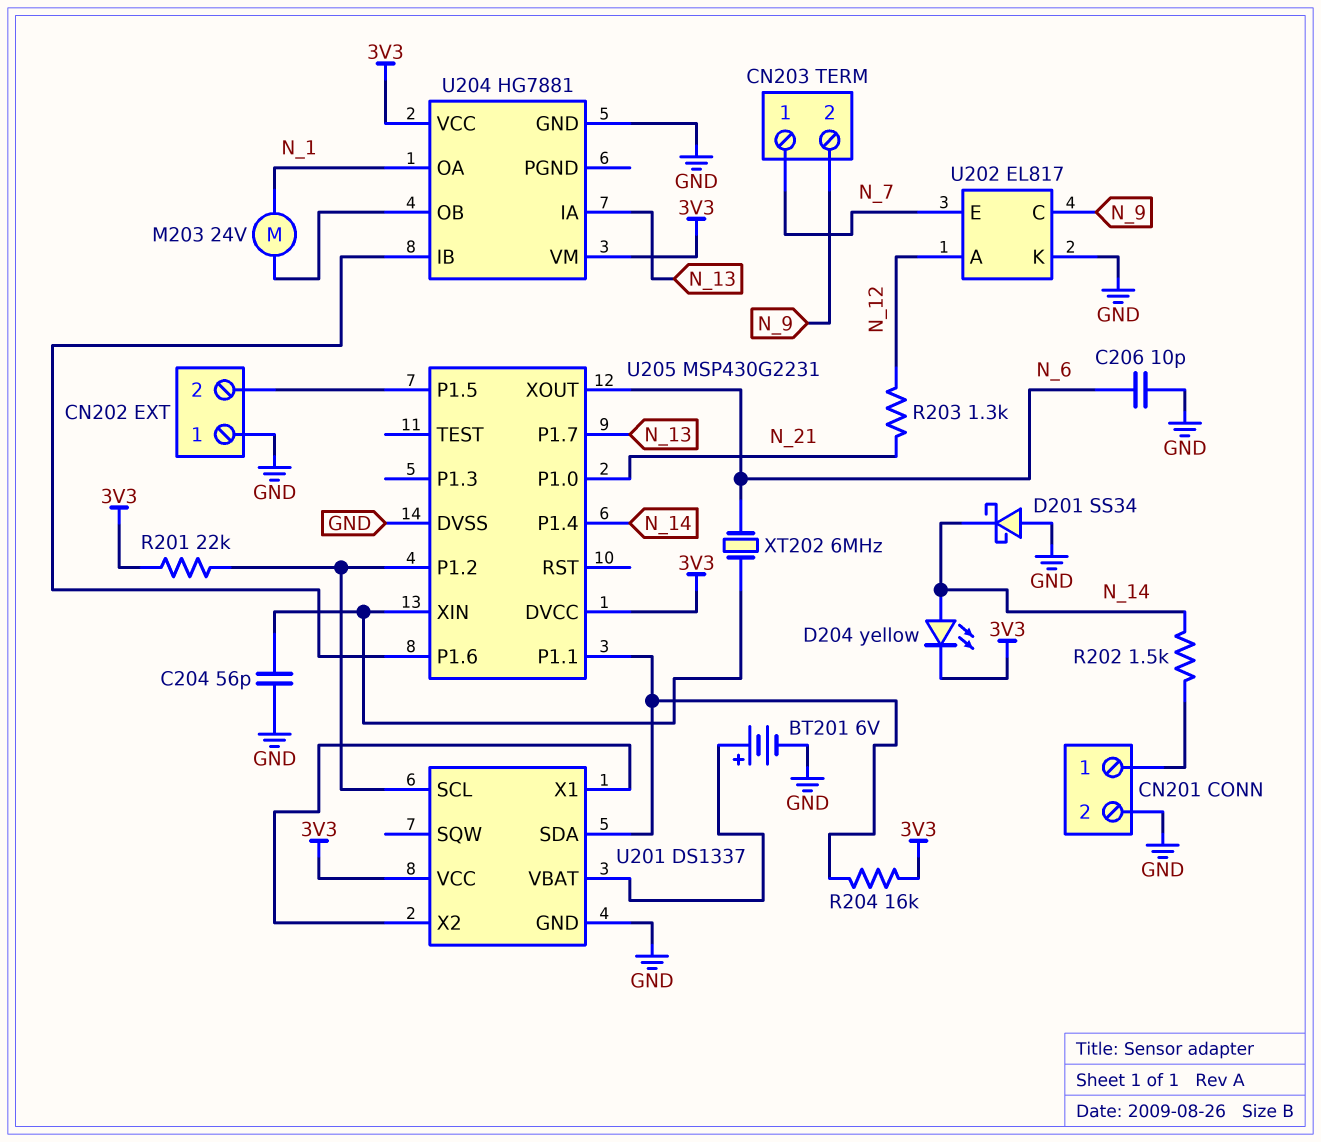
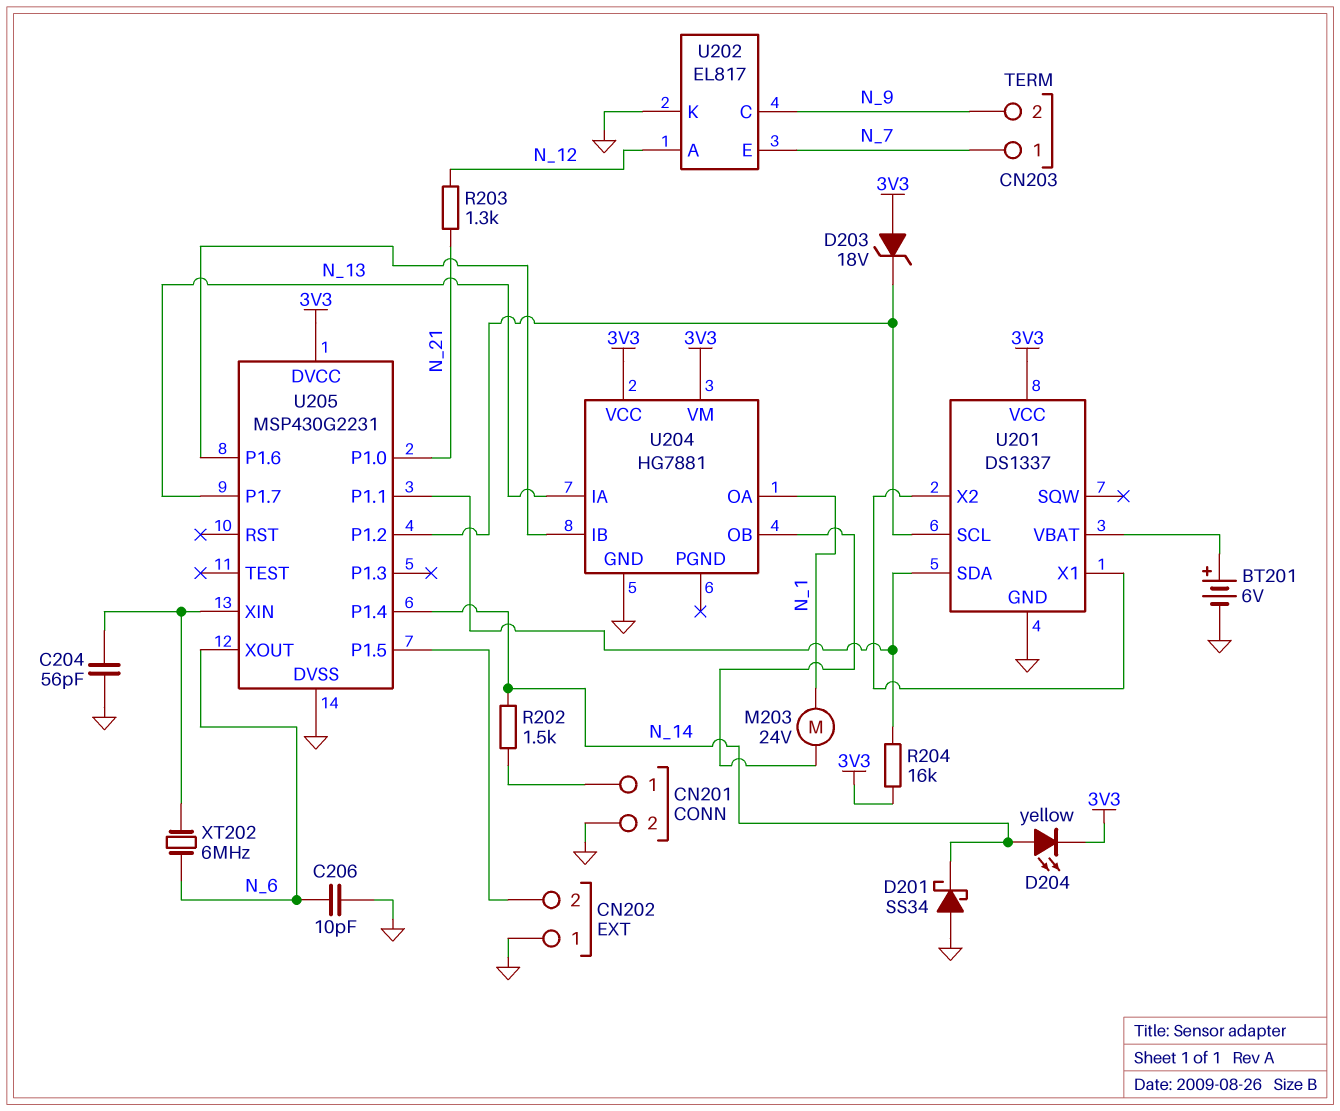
D203: none -> zener 18V (A 3V3, K U201/SCL)
R201: 22k (3V3, U201/SCL) -> none

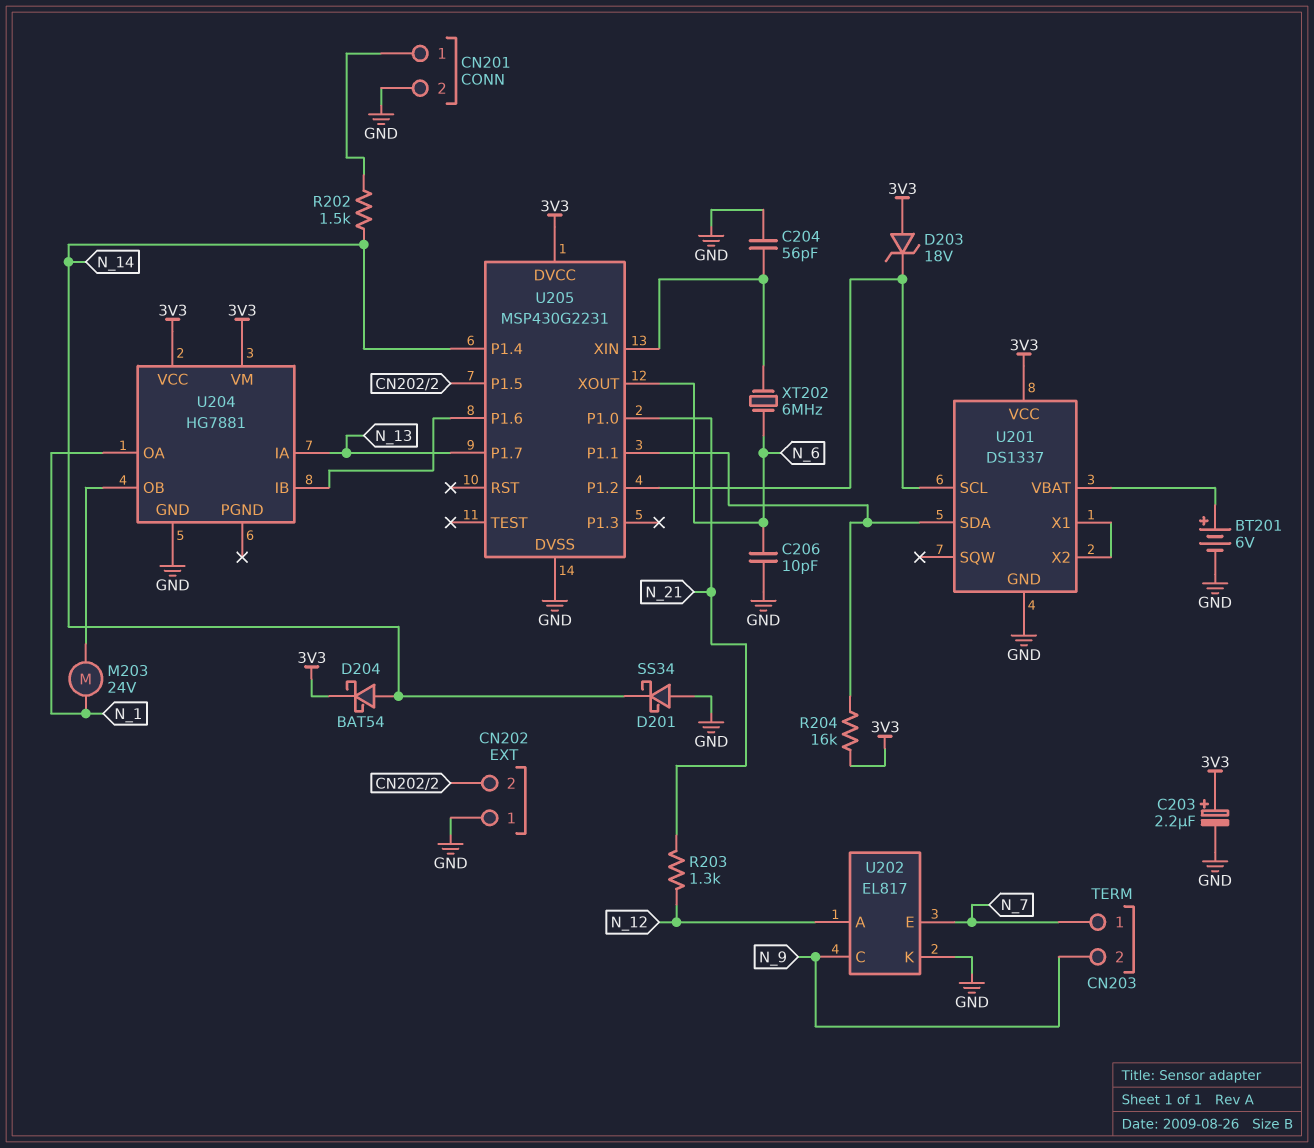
C203: none -> 2.2uF (plus 3V3, minus GND)
D204: LED yellow (A N_14, K 3V3) -> schottky BAT54 (A N_14, K 3V3)

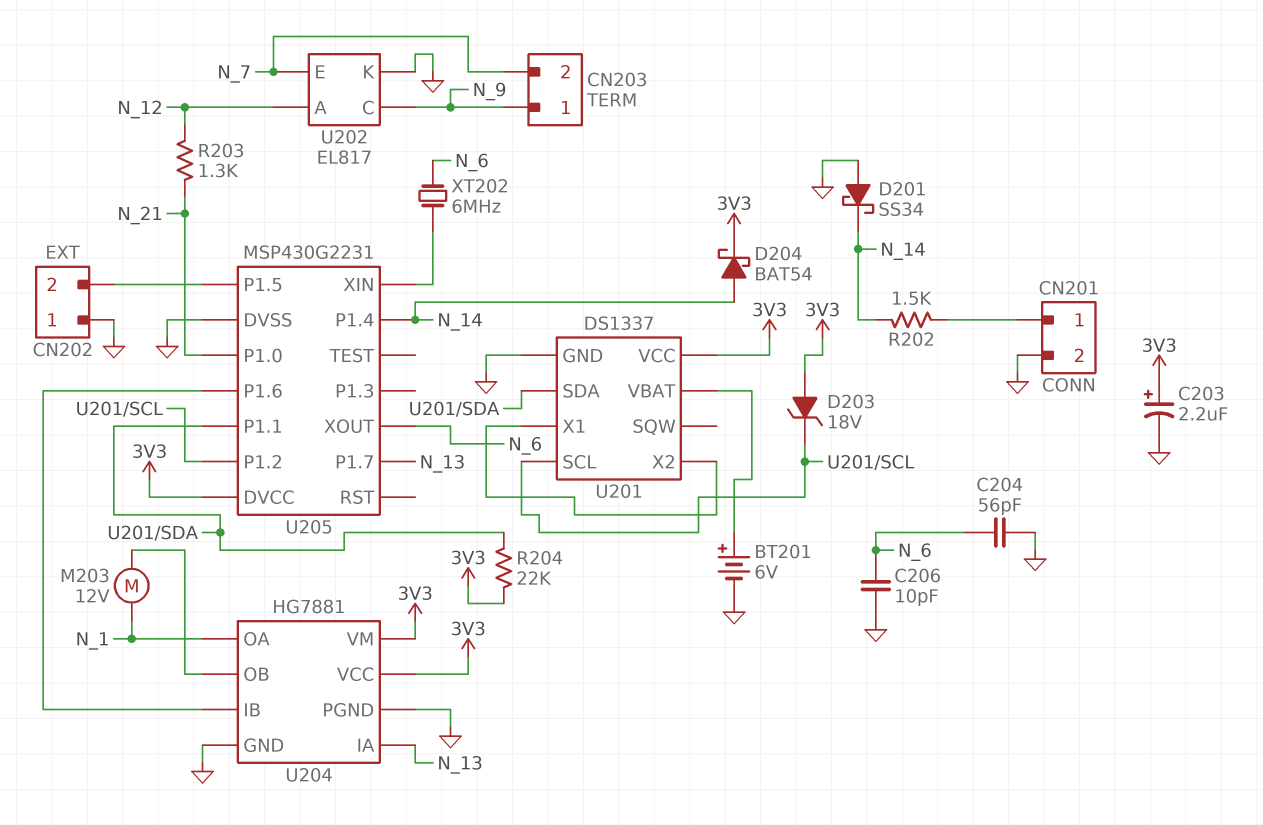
C204: 56pF (GND, U205/XIN) -> 56pF (GND, N_6)
CN203 pin 1: N_7 -> N_9
CN203 pin 2: N_9 -> N_7
M203: motor 24V (N_1, U204/OB) -> motor 12V (N_1, U204/OB)
R204: 16k (3V3, U201/SDA) -> 22k (3V3, U201/SDA)
U204 pin PGND: none -> GND

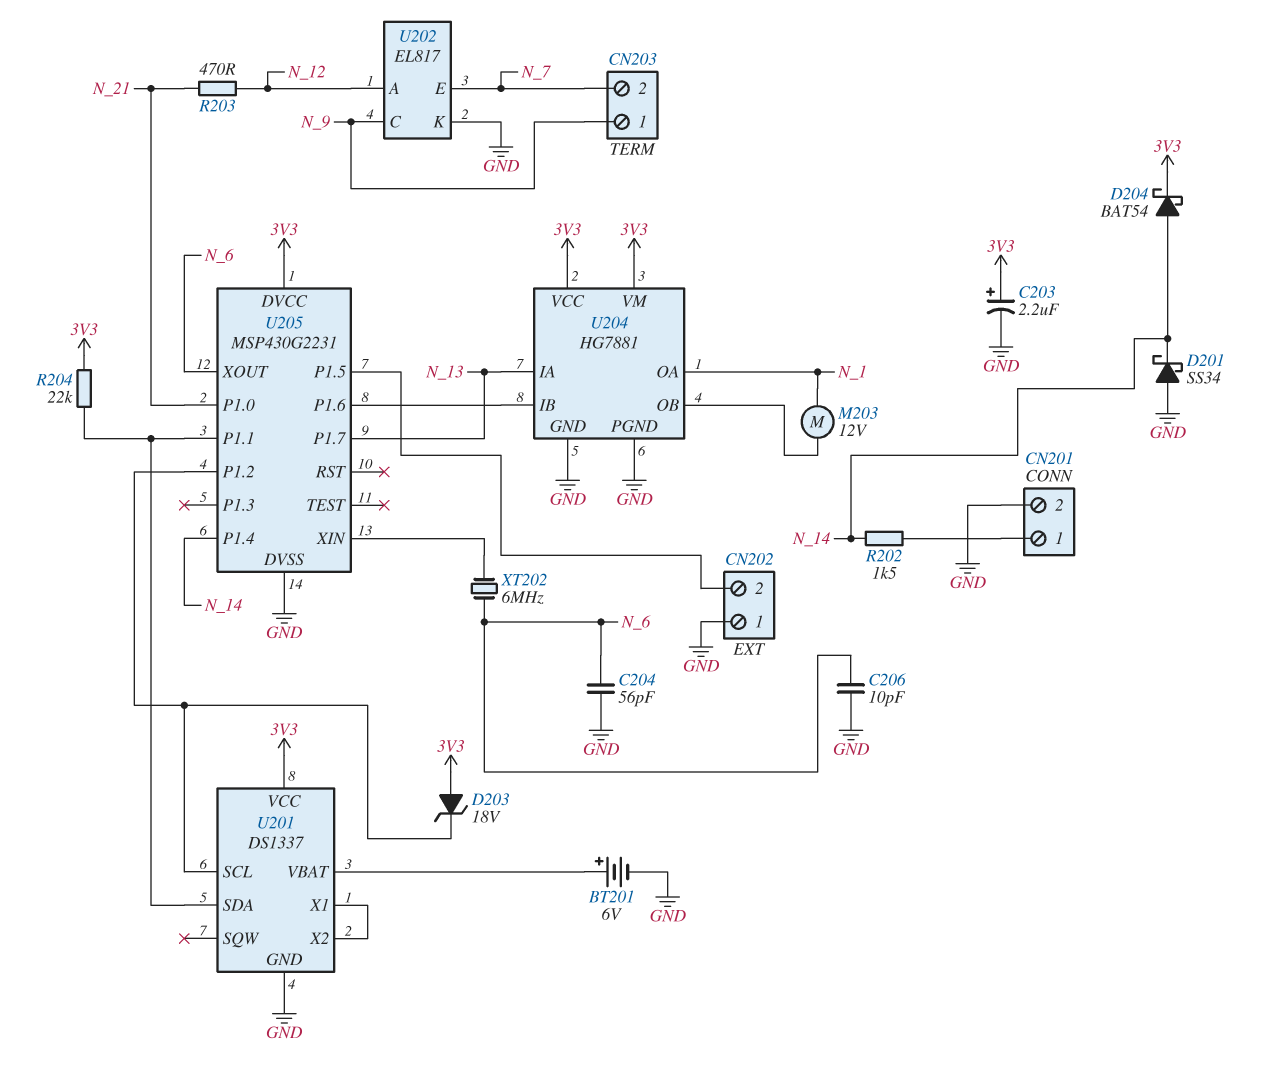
R203: 1.3k (N_12, N_21) -> 470 (N_12, N_21)

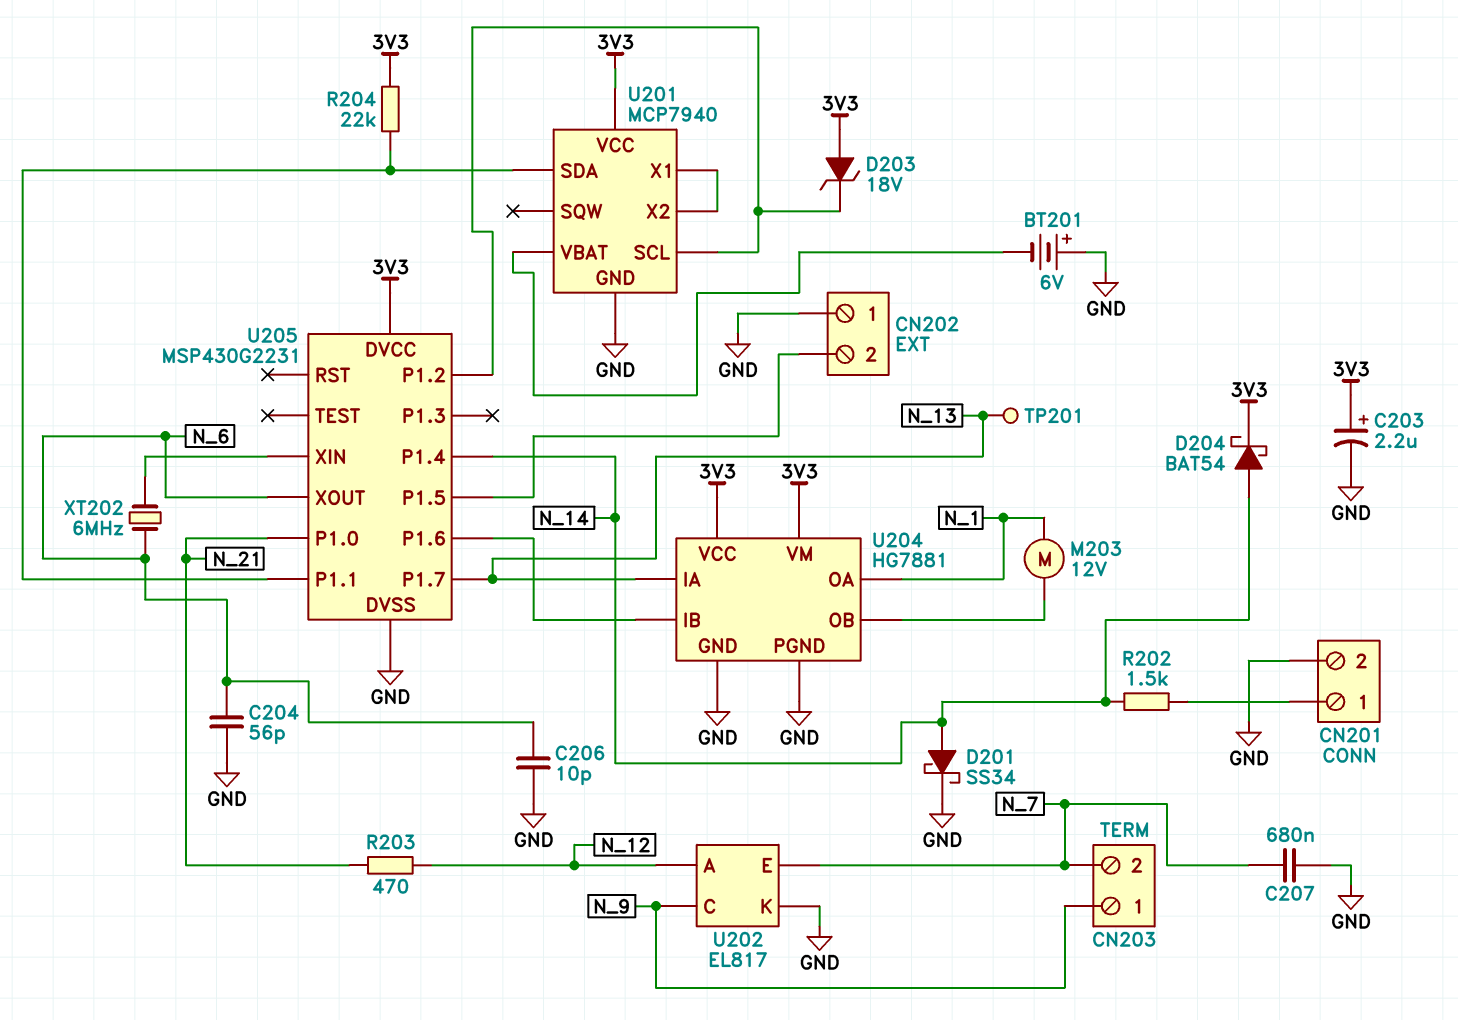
BT201: 6V (plus U201/VBAT, minus GND) -> 6V (plus GND, minus U201/VBAT)
C207: none -> 680nF (GND, N_7)
D201: schottky SS34 (A GND, K N_14) -> schottky SS34 (A N_14, K GND)
TP201: none -> test point (N_13)
U201: DS1337 -> MCP7940

